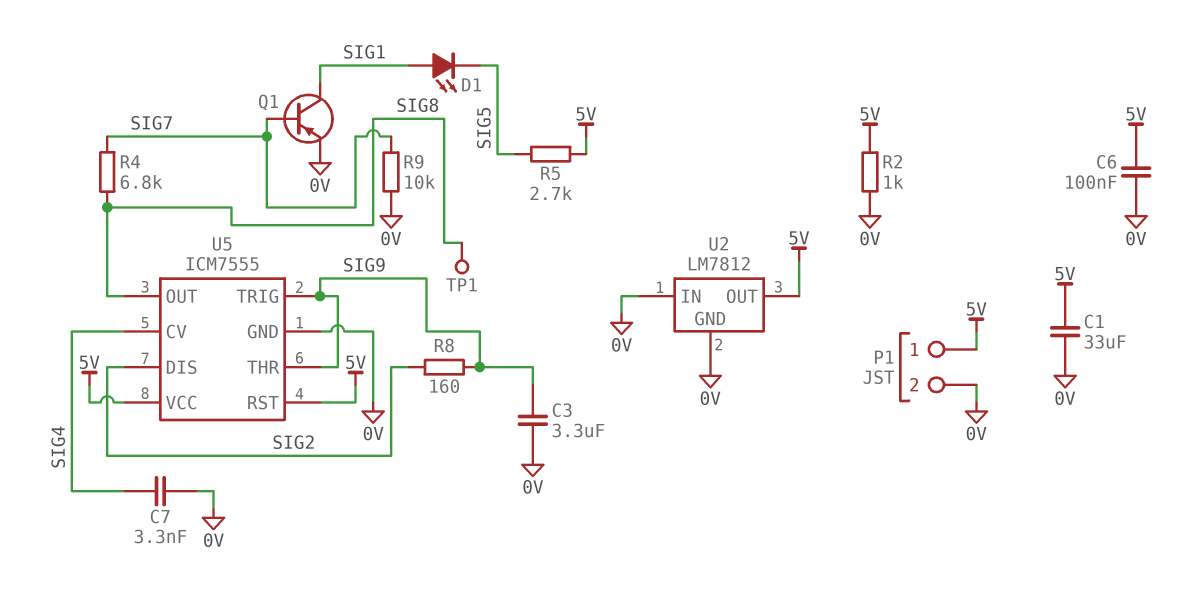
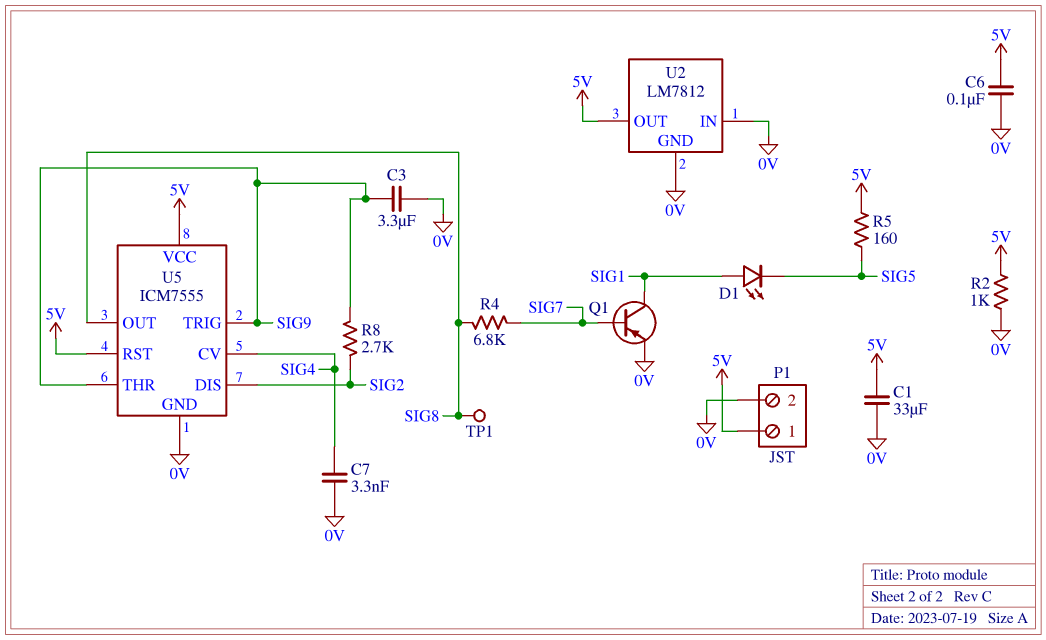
R5: 2.7k (5V, SIG5) -> 160 (5V, SIG5)
R8: 160 (SIG2, SIG9) -> 2.7k (SIG2, SIG9)
R9: 10k (0V, SIG7) -> none

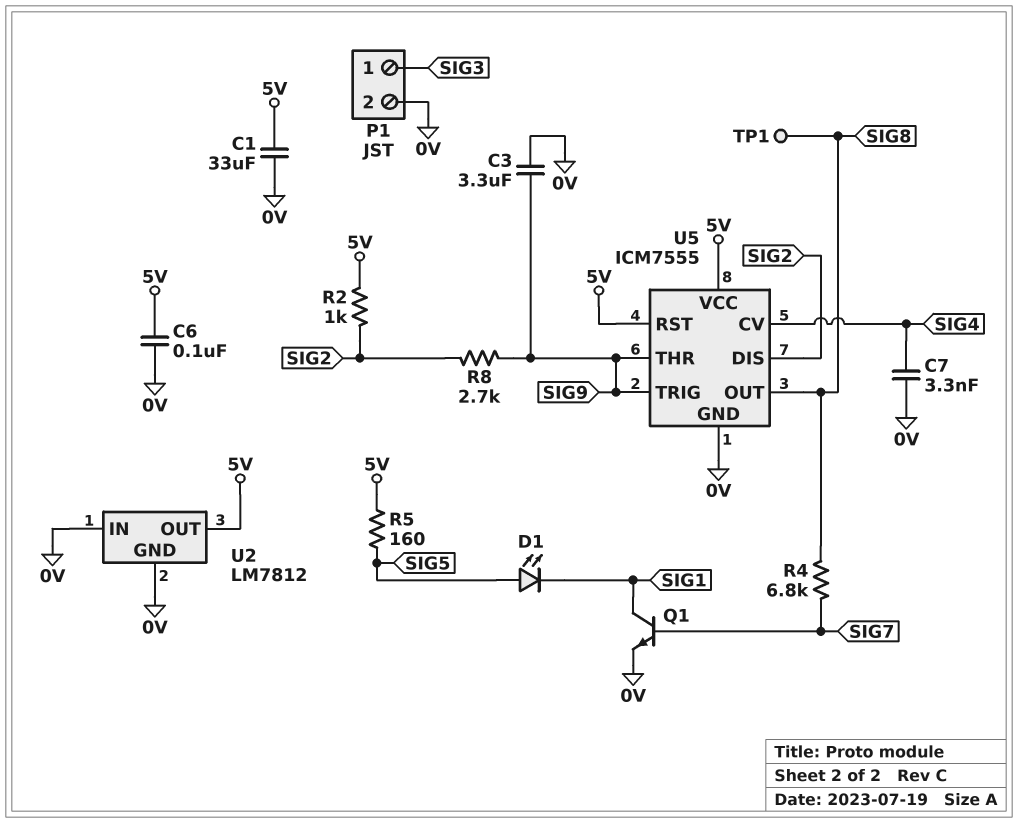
D1: LED (A SIG1, K SIG5) -> LED (A SIG5, K SIG1)
P1 pin 1: 5V -> SIG3
Q1: PNP (B SIG7, C SIG1, E 0V) -> NPN (B SIG7, C SIG1, E 0V)
R2: 1k (0V, 5V) -> 1k (5V, SIG2)

